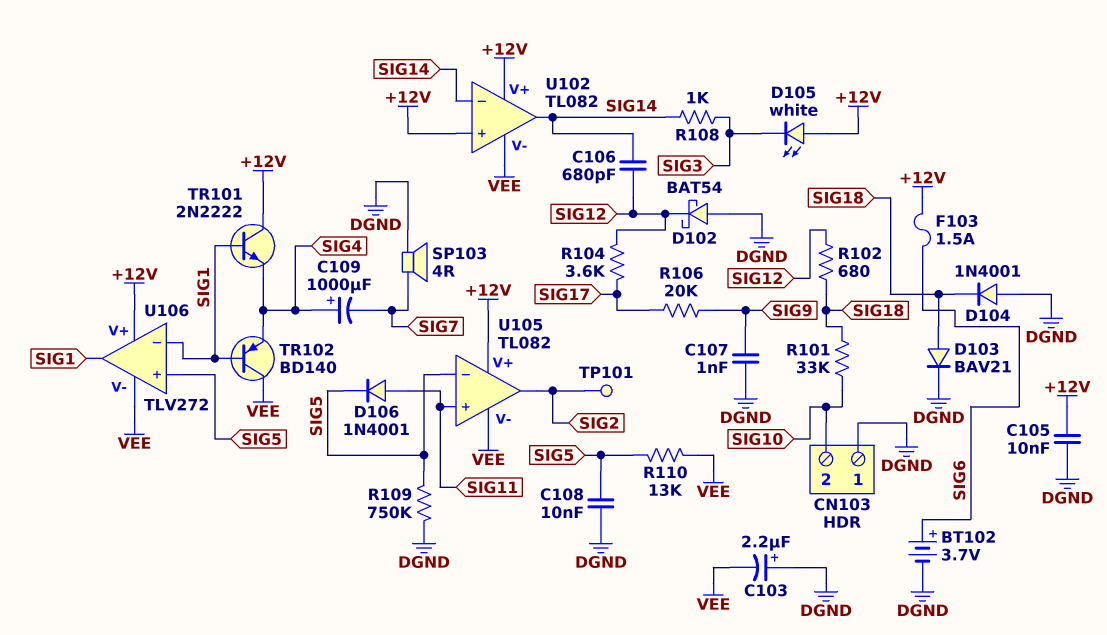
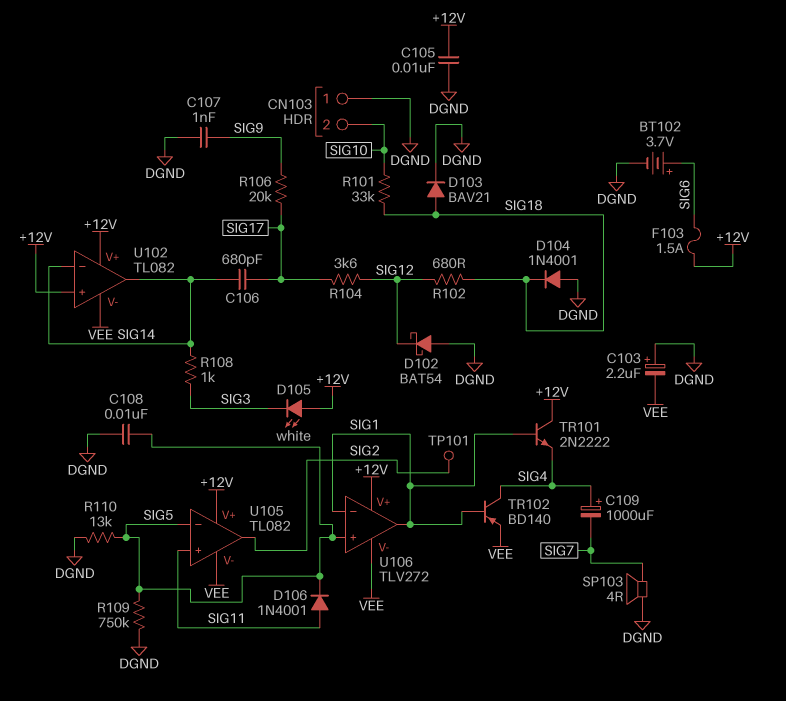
C106: 680pF (SIG12, SIG14) -> 680pF (SIG14, SIG17)
R110: 13k (SIG5, VEE) -> 13k (DGND, SIG5)
TR102: PNP BD140 (B SIG1, C VEE, E SIG4) -> PNP BD140 (B SIG1, C SIG4, E VEE)

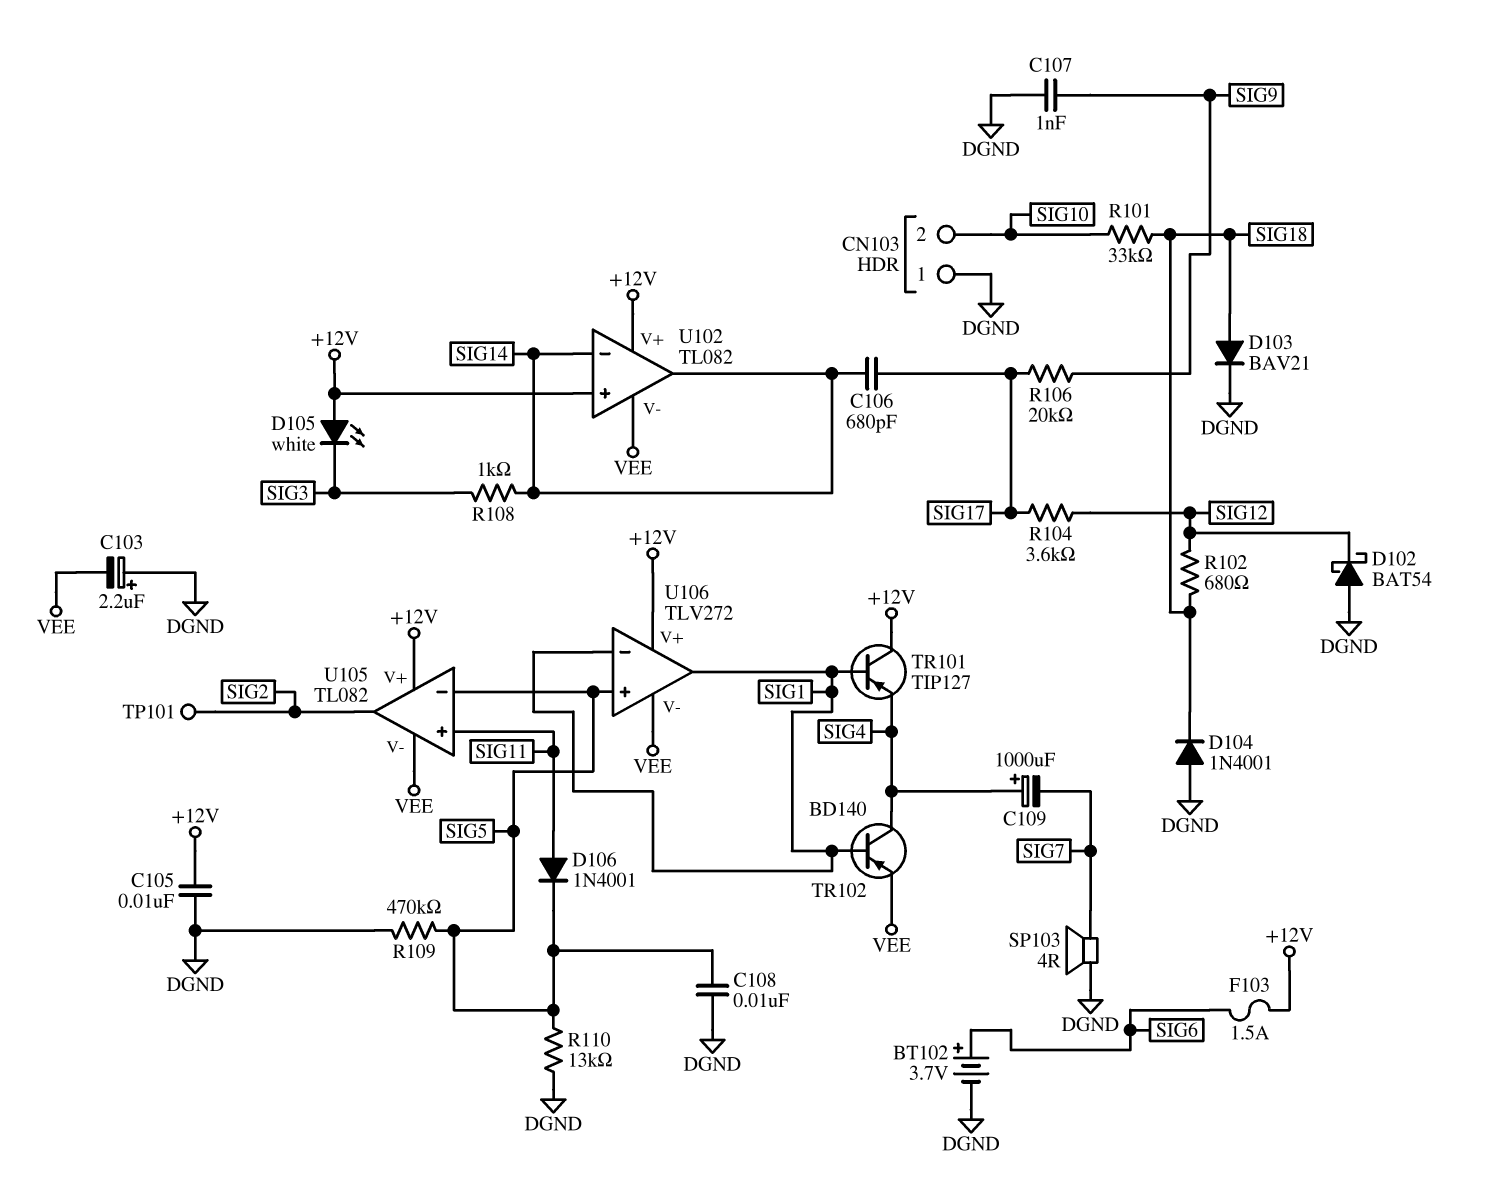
R109: 750k (DGND, SIG5) -> 470k (DGND, SIG5)
TR101: NPN 2N2222 (B SIG1, C +12V, E SIG4) -> PNP TIP127 (B SIG1, C +12V, E SIG4)

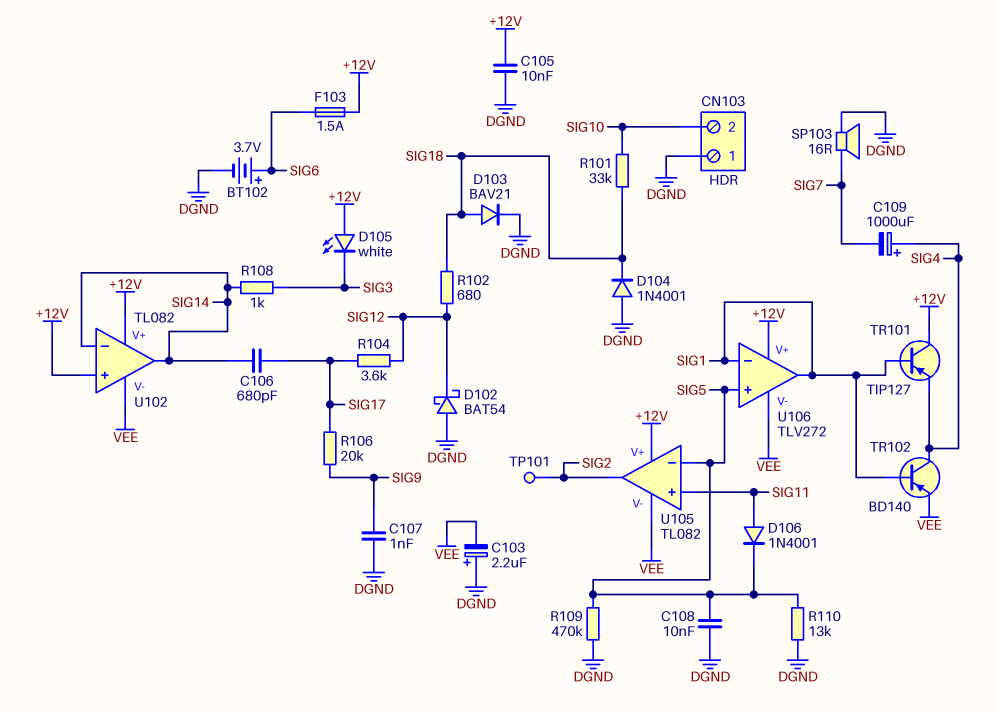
SP103: speaker 4R (DGND, SIG7) -> speaker 16R (DGND, SIG7)

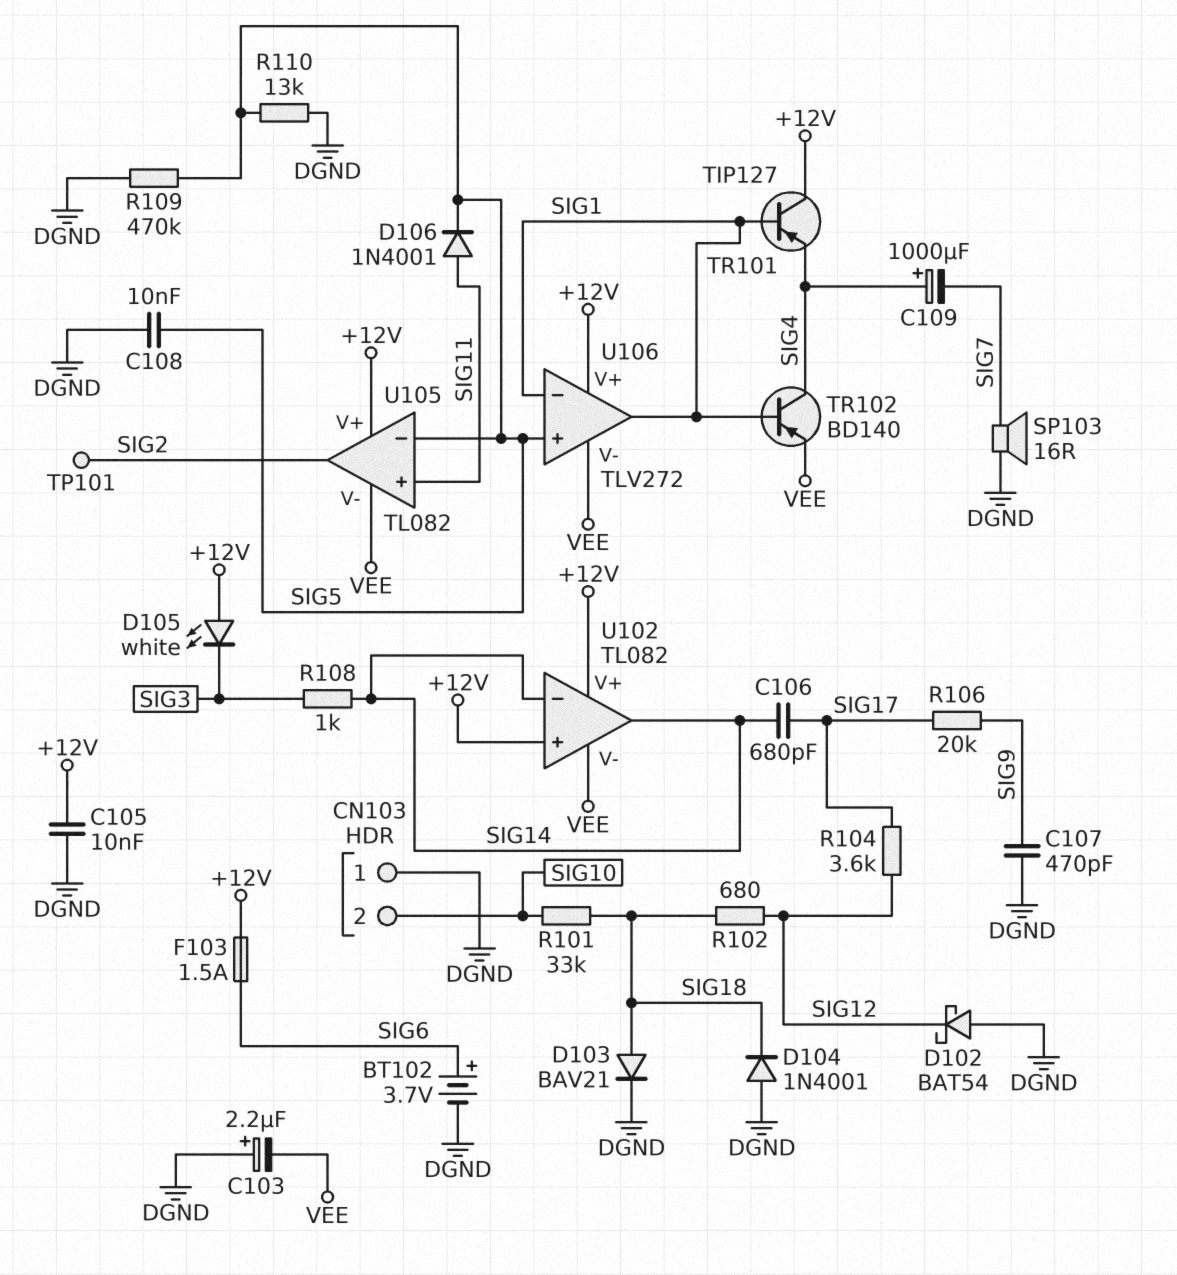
C107: 1nF (DGND, SIG9) -> 470pF (DGND, SIG9)

